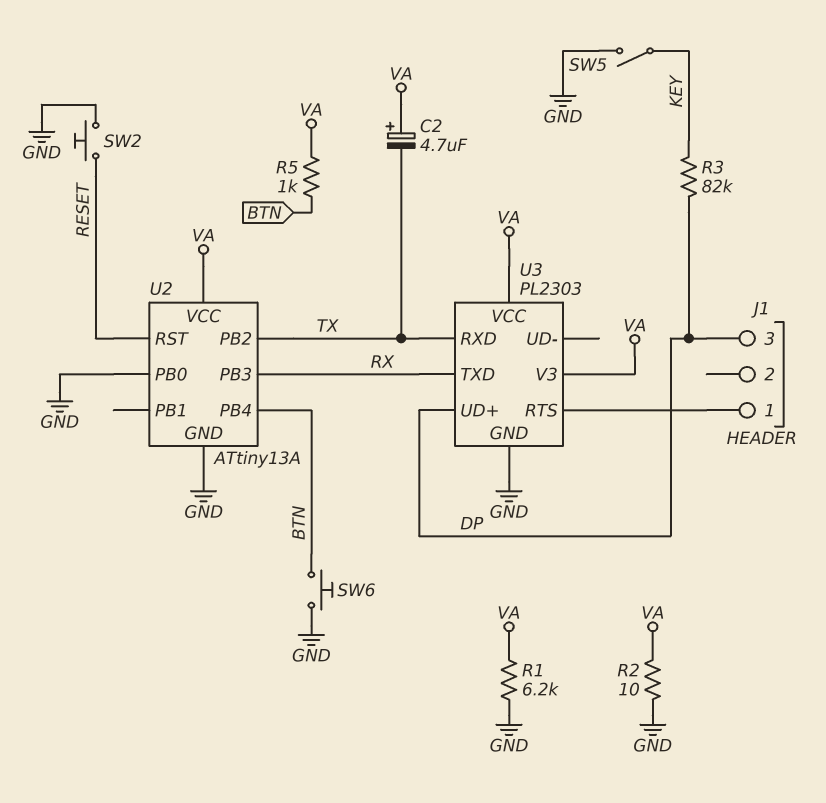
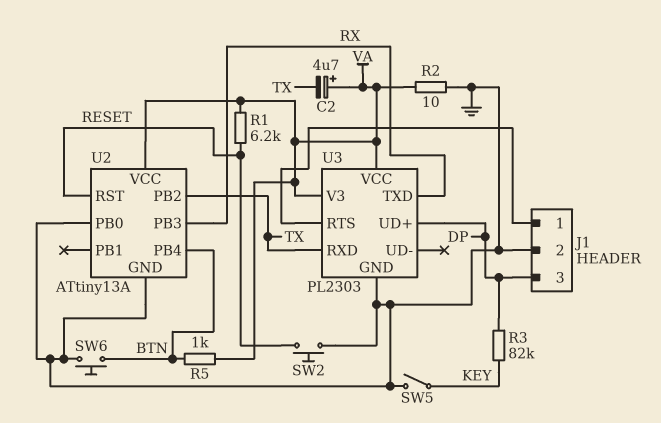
J1 pin 2: none -> GND
R1: 6.2k (GND, VA) -> 6.2k (RESET, VA)

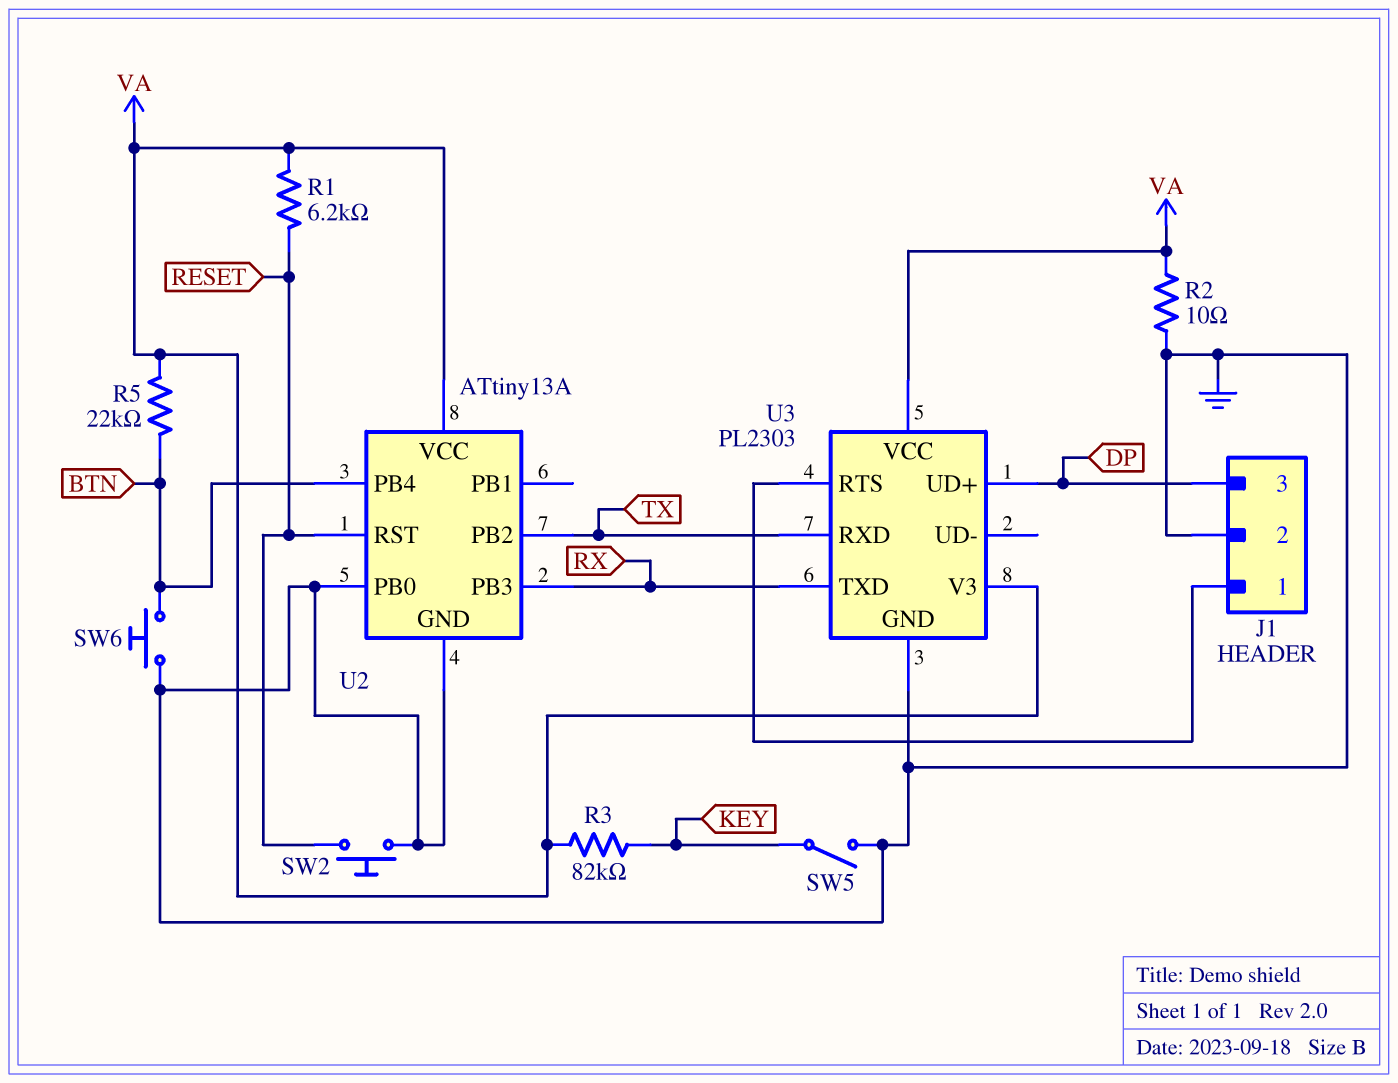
C2: 4.7uF (plus VA, minus TX) -> none
R3: 82k (DP, KEY) -> 82k (KEY, VA)
R5: 1k (BTN, VA) -> 22k (BTN, VA)

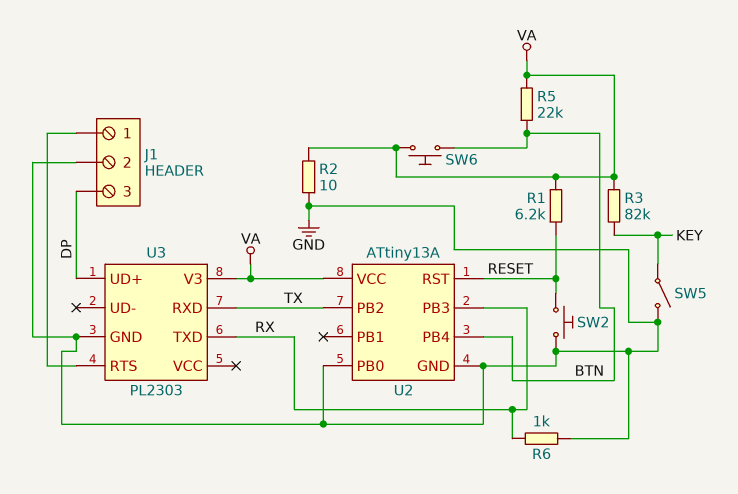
R6: none -> 1k (GND, RX)
SW6: button (BTN, GND) -> button (BTN, VA)
U3 pin VCC: VA -> none

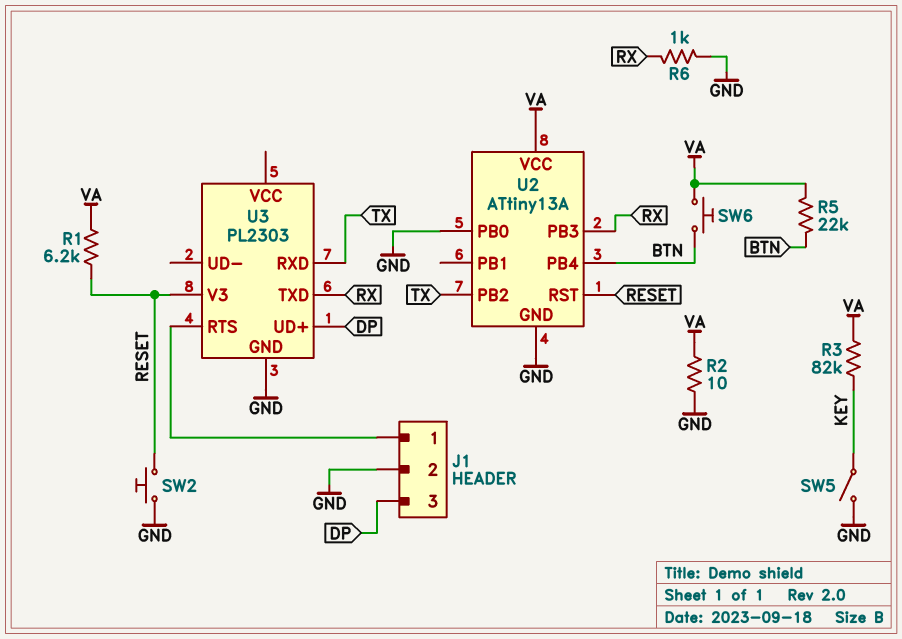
U3 pin V3: VA -> RESET

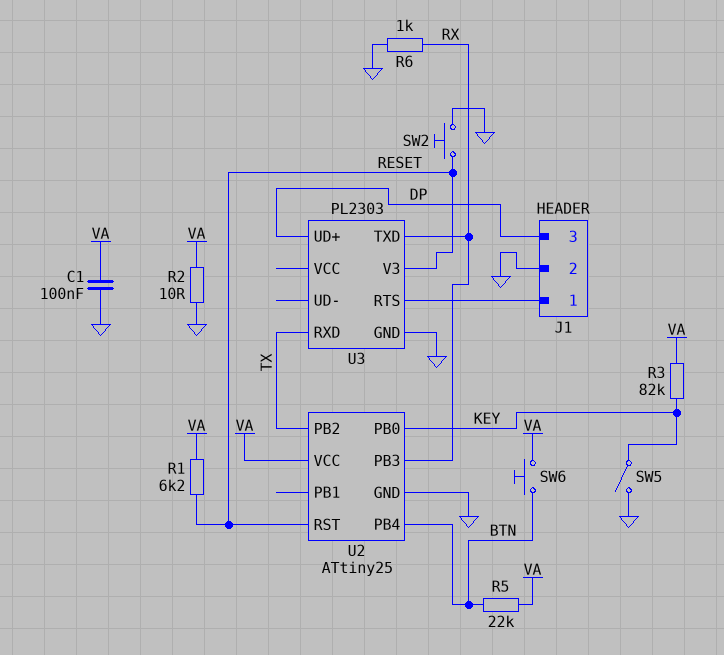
C1: none -> 100nF (GND, VA)
U2: ATtiny13A -> ATtiny25
U2 pin PB0: GND -> KEY

